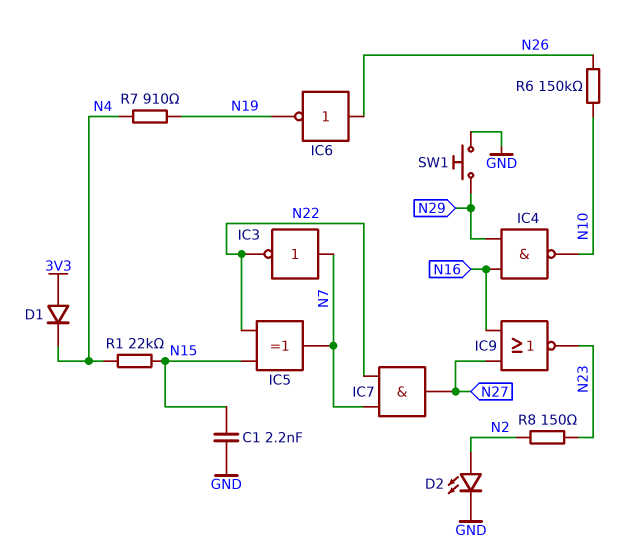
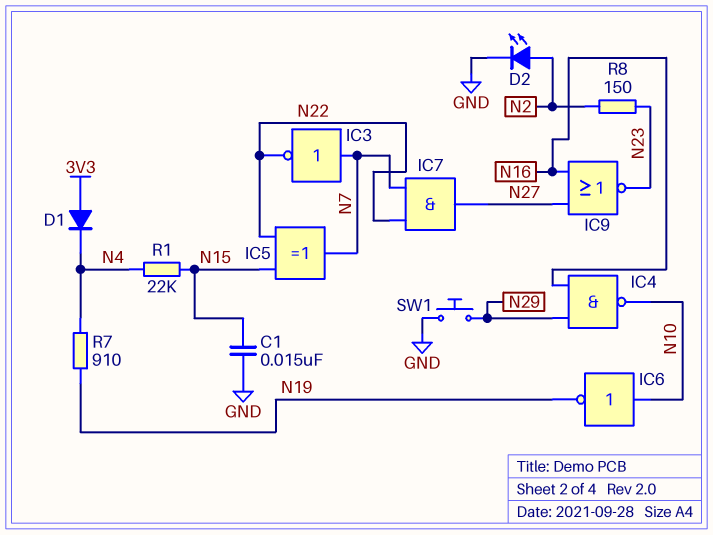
C1: 2.2nF (GND, N15) -> 15nF (GND, N15)
IC6: NOT (in N26, out N19) -> NOT (in N10, out N19)
R6: 150k (N10, N26) -> none

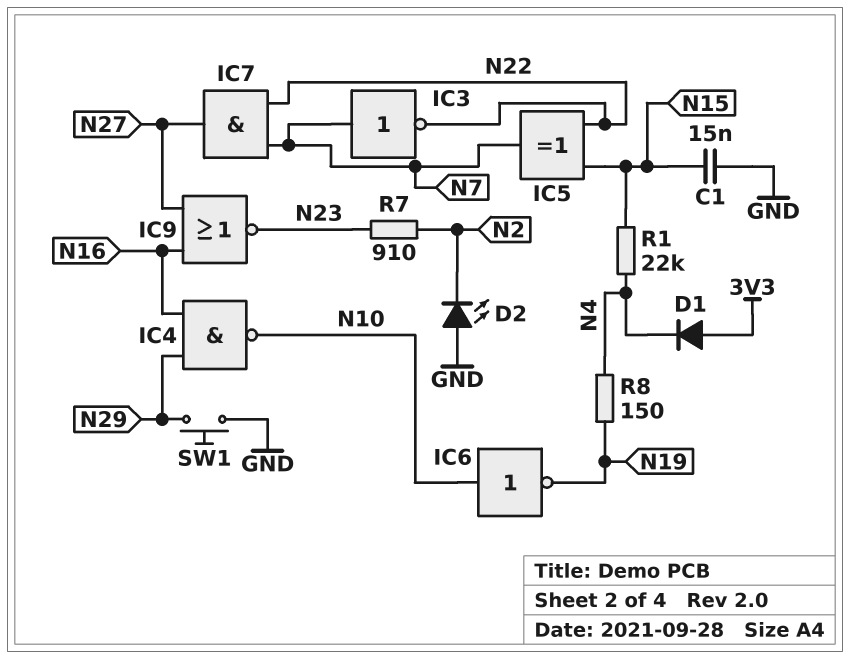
D2: LED (A N2, K GND) -> LED (A GND, K N2)
R7: 910 (N4, N19) -> 910 (N2, N23)
R8: 150 (N2, N23) -> 150 (N4, N19)

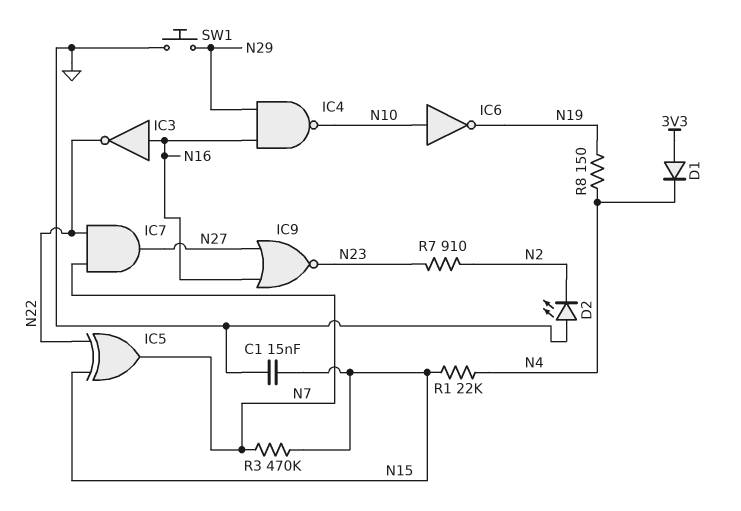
IC3: NOT (in N7, out N22) -> NOT (in N16, out N22)
R3: none -> 470k (N7, N15)

